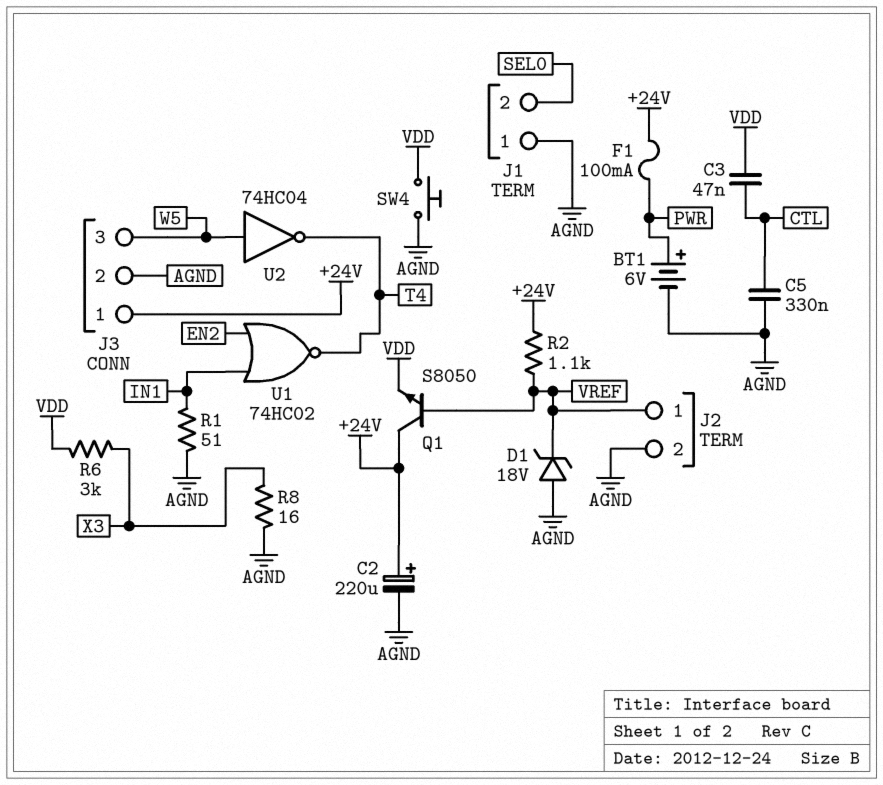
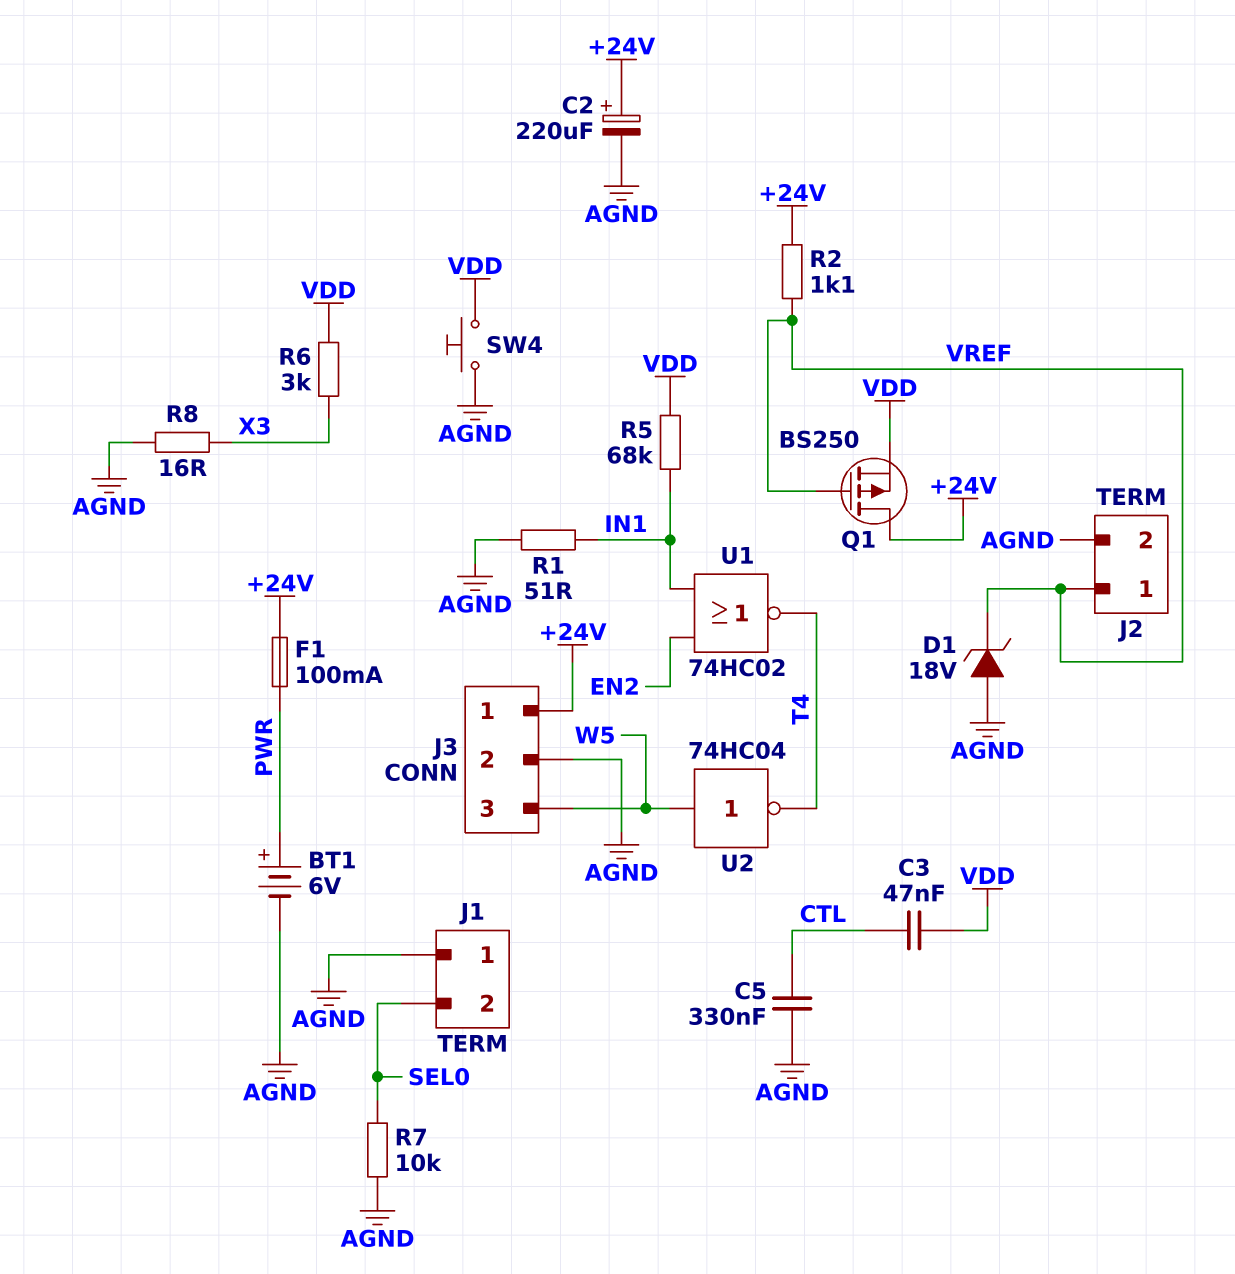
Q1: NPN S8050 (B VREF, C +24V, E VDD) -> PMOS BS250 (G VREF, D +24V, S VDD)
R5: none -> 68k (IN1, VDD)
R7: none -> 10k (AGND, SEL0)

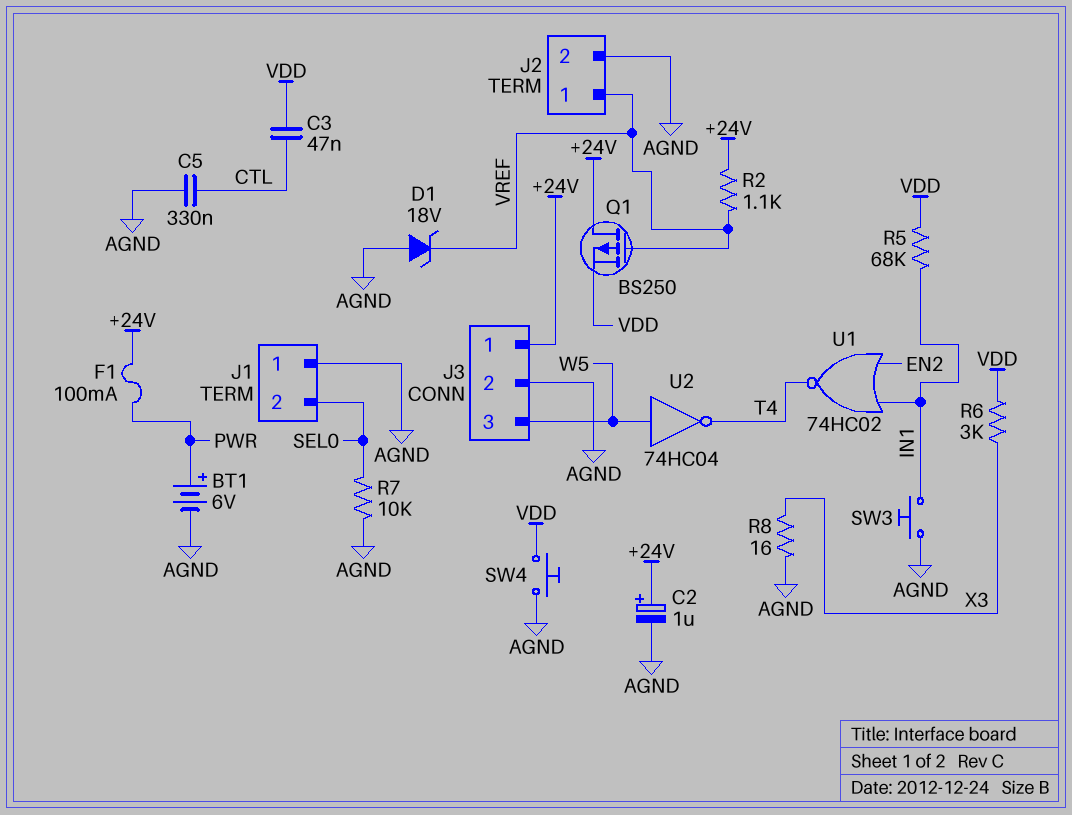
C2: 220uF (plus +24V, minus AGND) -> 1uF (plus +24V, minus AGND)
R1: 51 (AGND, IN1) -> none
SW3: none -> button (AGND, IN1)

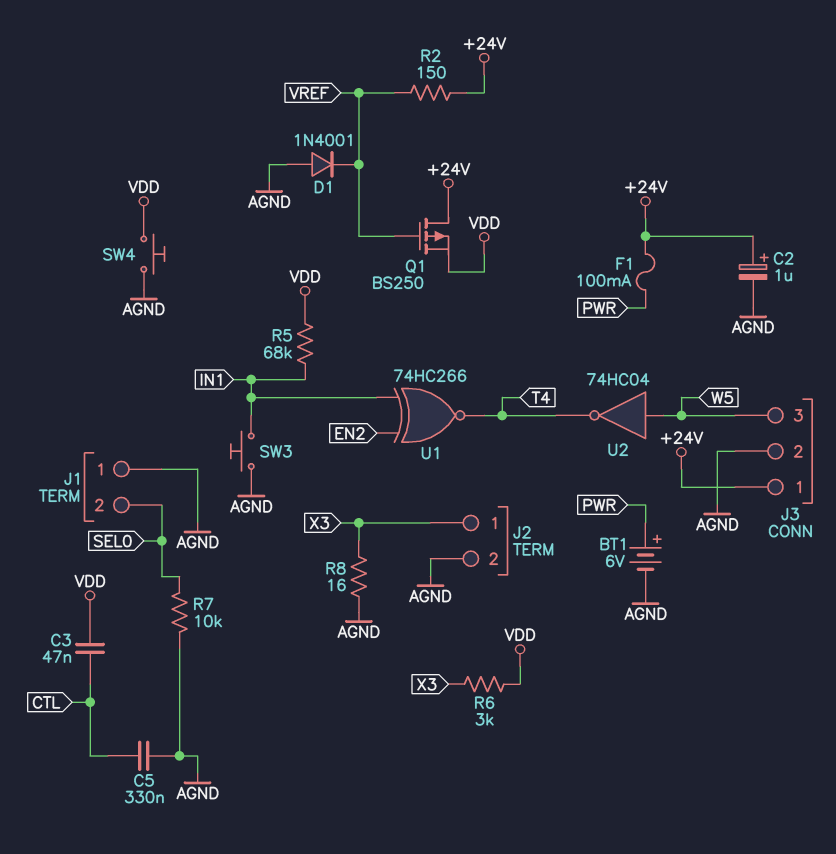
D1: zener 18V (A AGND, K VREF) -> diode 1N4001 (A AGND, K VREF)
J2 pin 1: VREF -> X3
R2: 1.1k (+24V, VREF) -> 150 (+24V, VREF)
U1: NOR 74HC02 (in EN2, in IN1, out T4) -> XNOR 74HC266 (in EN2, in IN1, out T4)

